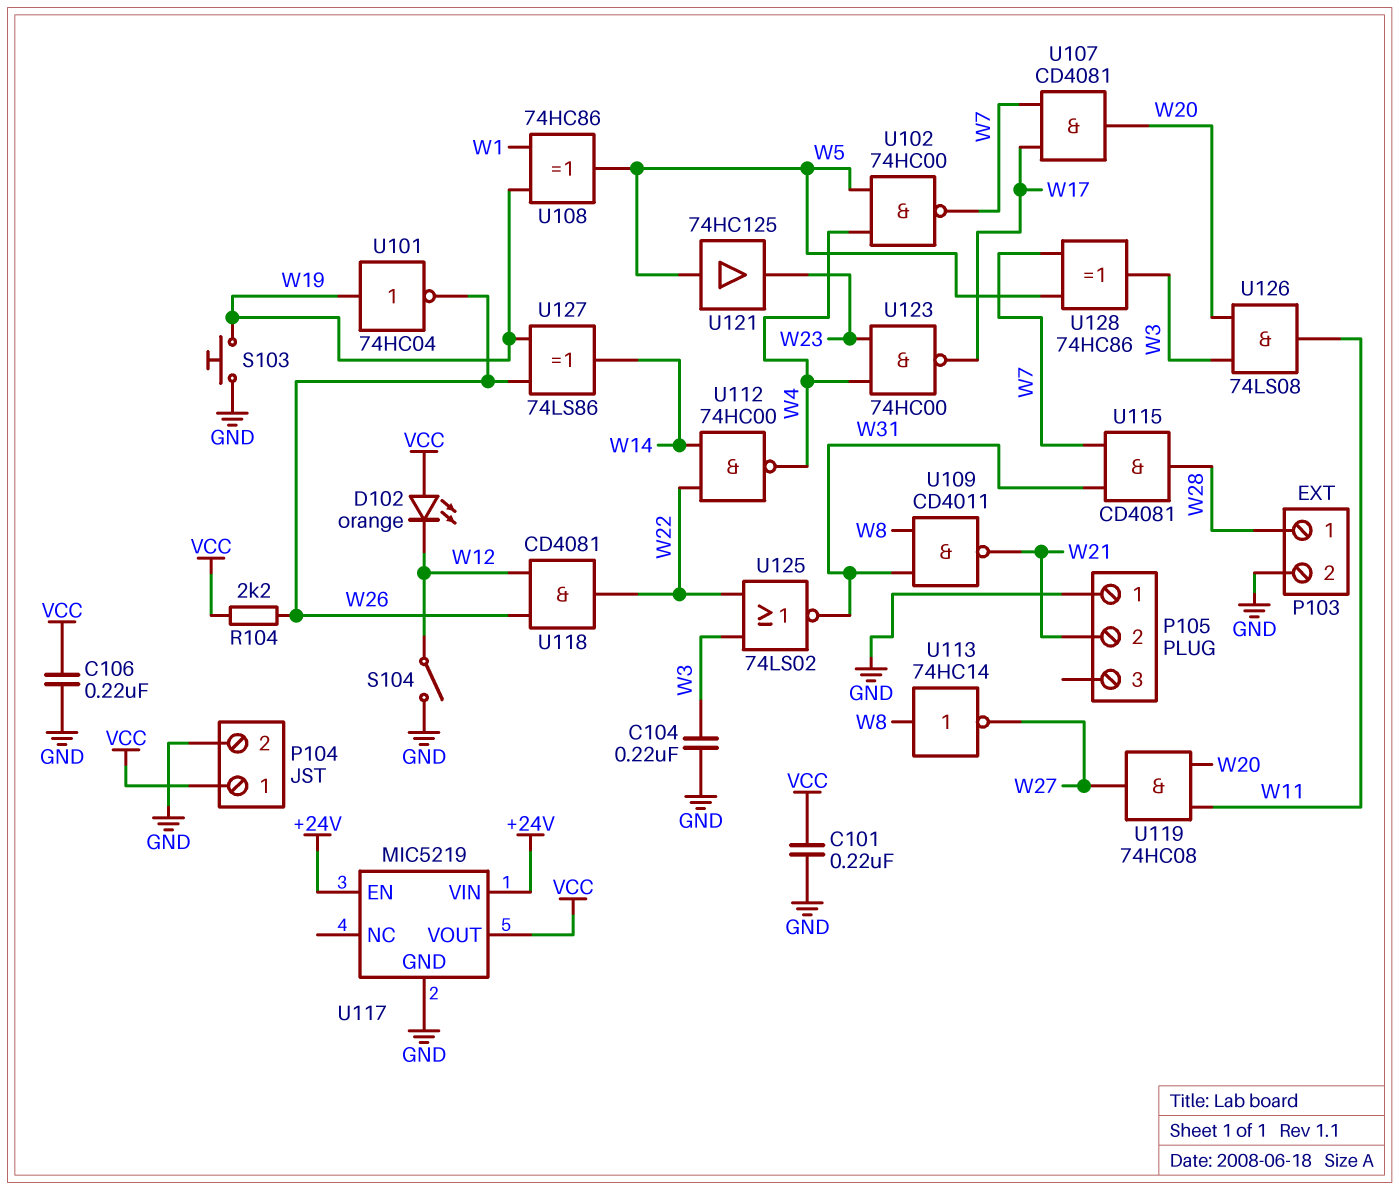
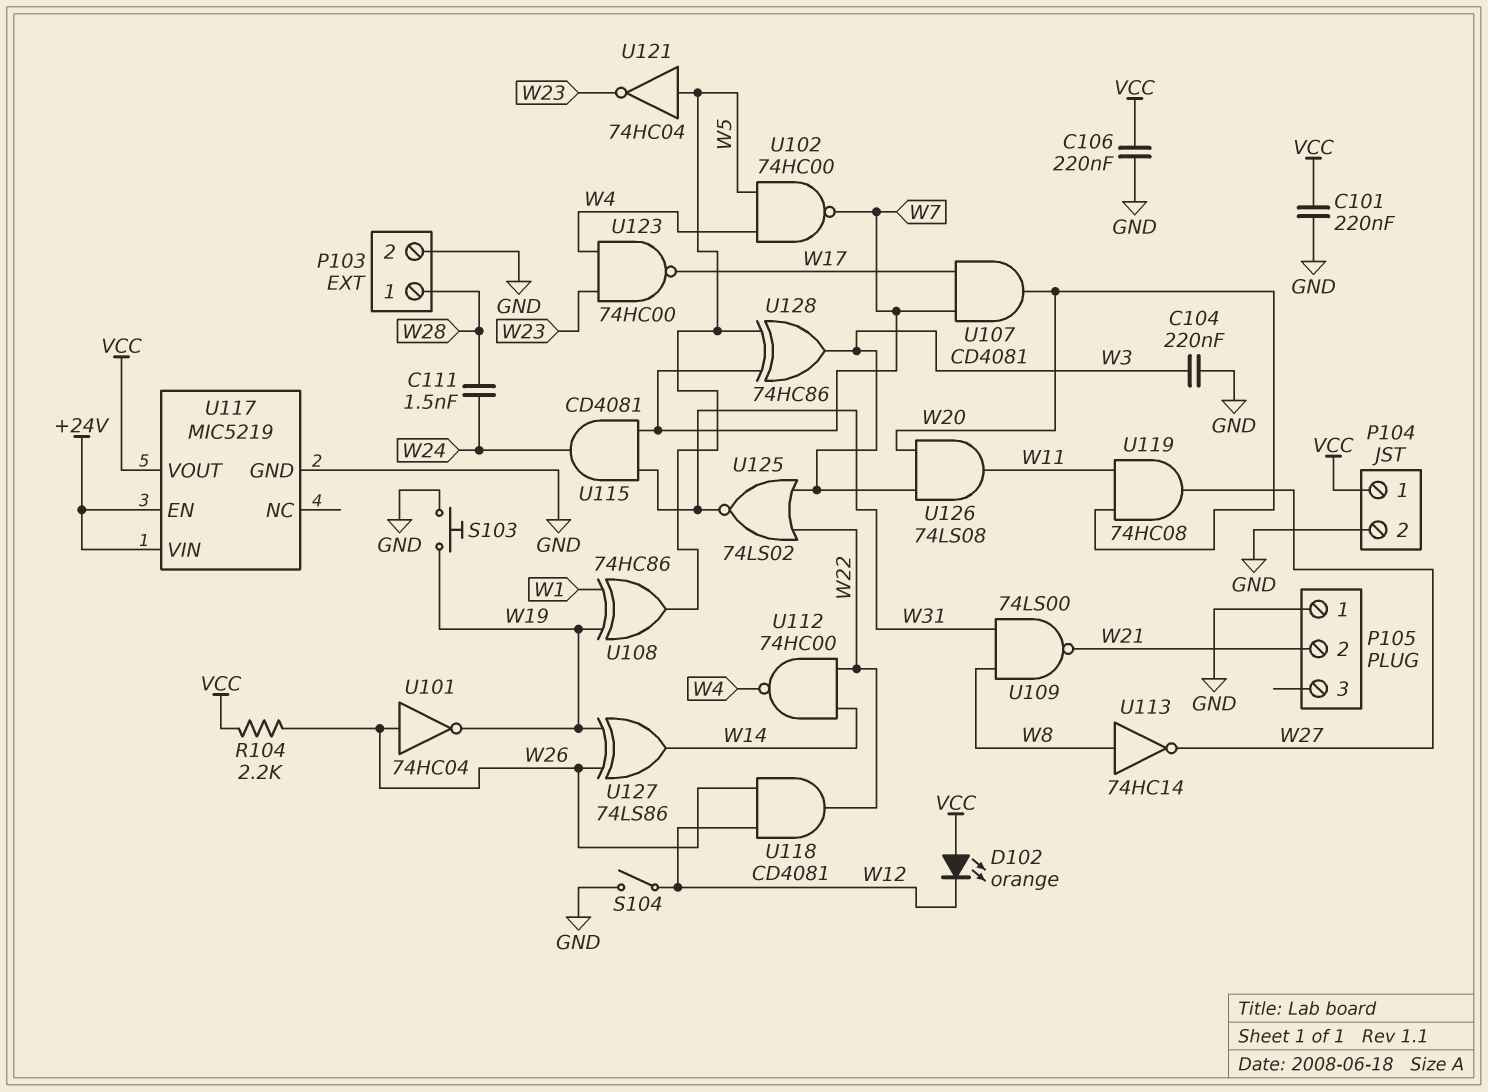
C111: none -> 1.5nF (W24, W28)
U101: NOT 74HC04 (in W19, out W26) -> NOT 74HC04 (in W26, out W19)
U109: NAND CD4011 (in W8, in W31, out W21) -> NAND 74LS00 (in W8, in W31, out W21)
U115: AND CD4081 (in W7, in W31, out W28) -> AND CD4081 (in W7, in W31, out W24)
U121: buffer 74HC125 (in W5, out W23) -> NOT 74HC04 (in W5, out W23)

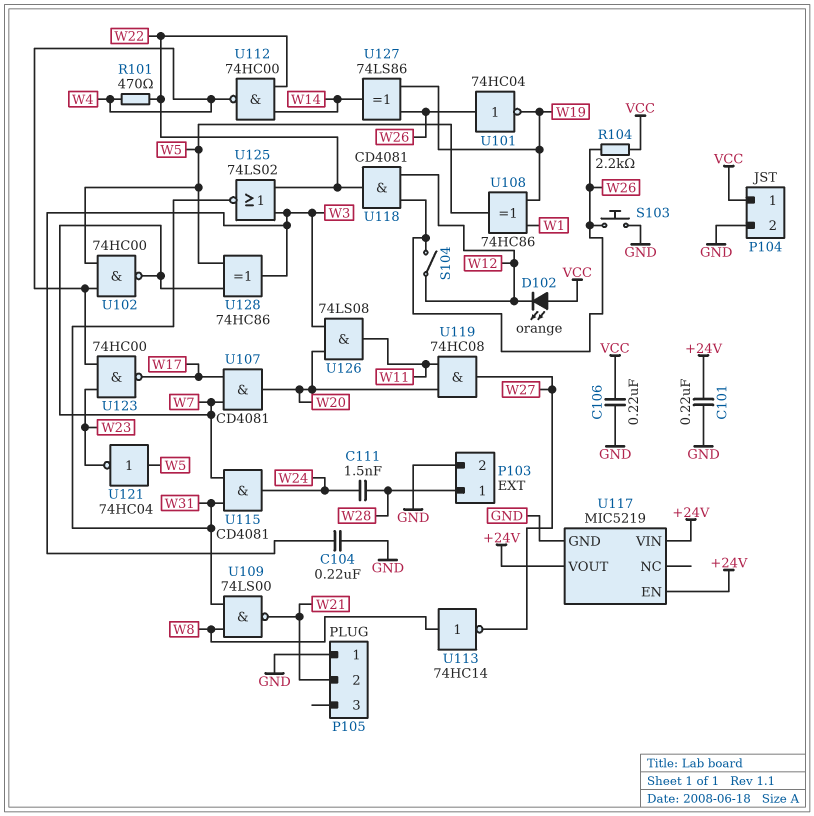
C101: 220nF (GND, VCC) -> 220nF (+24V, GND)
R101: none -> 470 (W4, W22)
S103: button (GND, W19) -> button (GND, W26)
S104: switch (GND, W12) -> switch (W12, W26)
U117 pin VOUT: VCC -> +24V

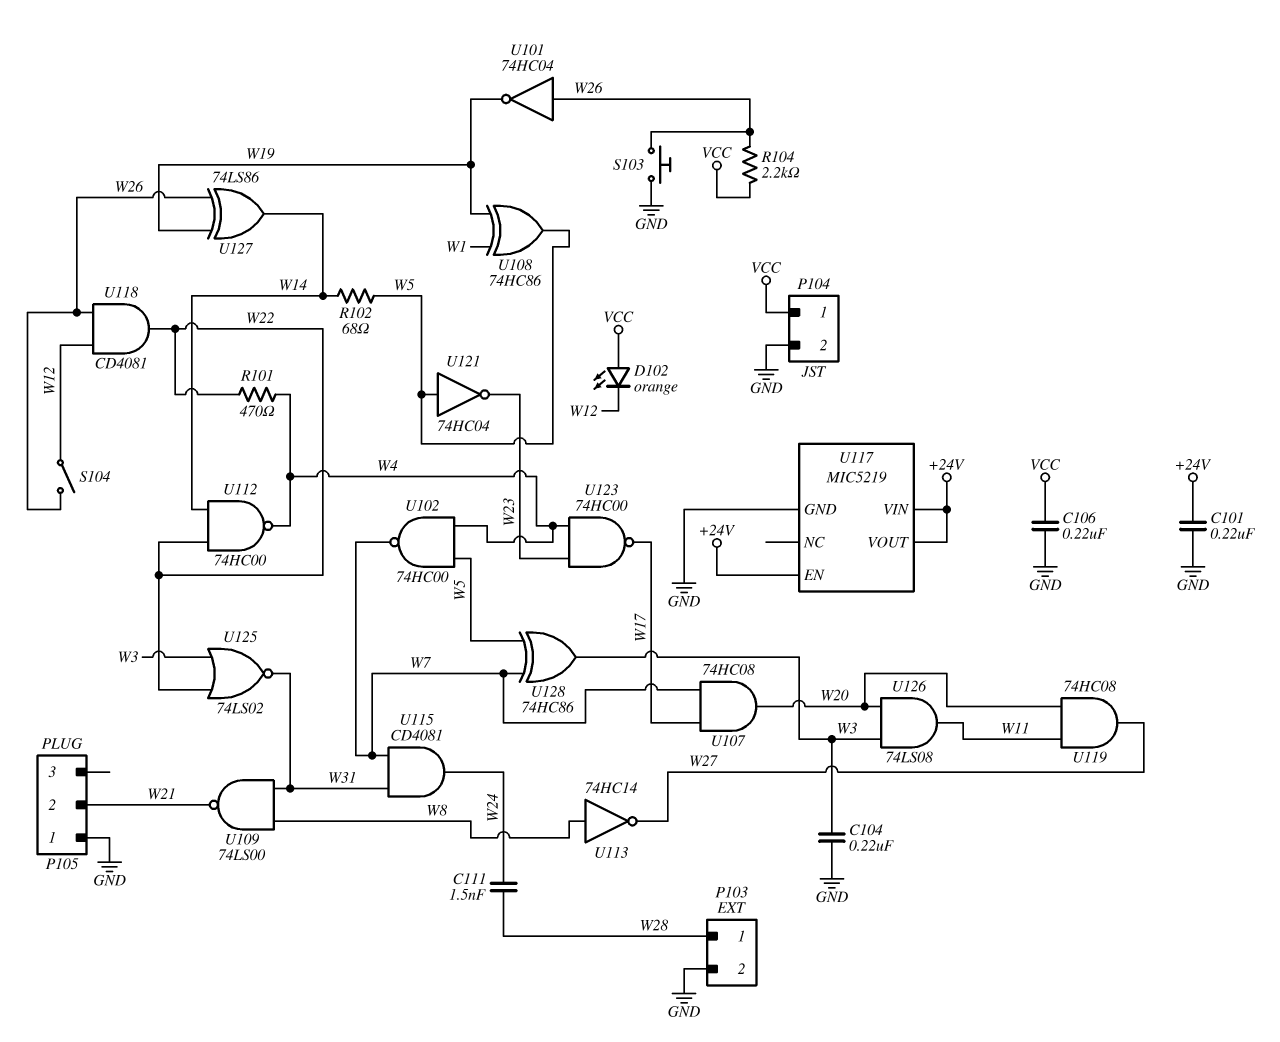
R102: none -> 68 (W5, W14)
U107: AND CD4081 (in W7, in W17, out W20) -> AND 74HC08 (in W7, in W17, out W20)

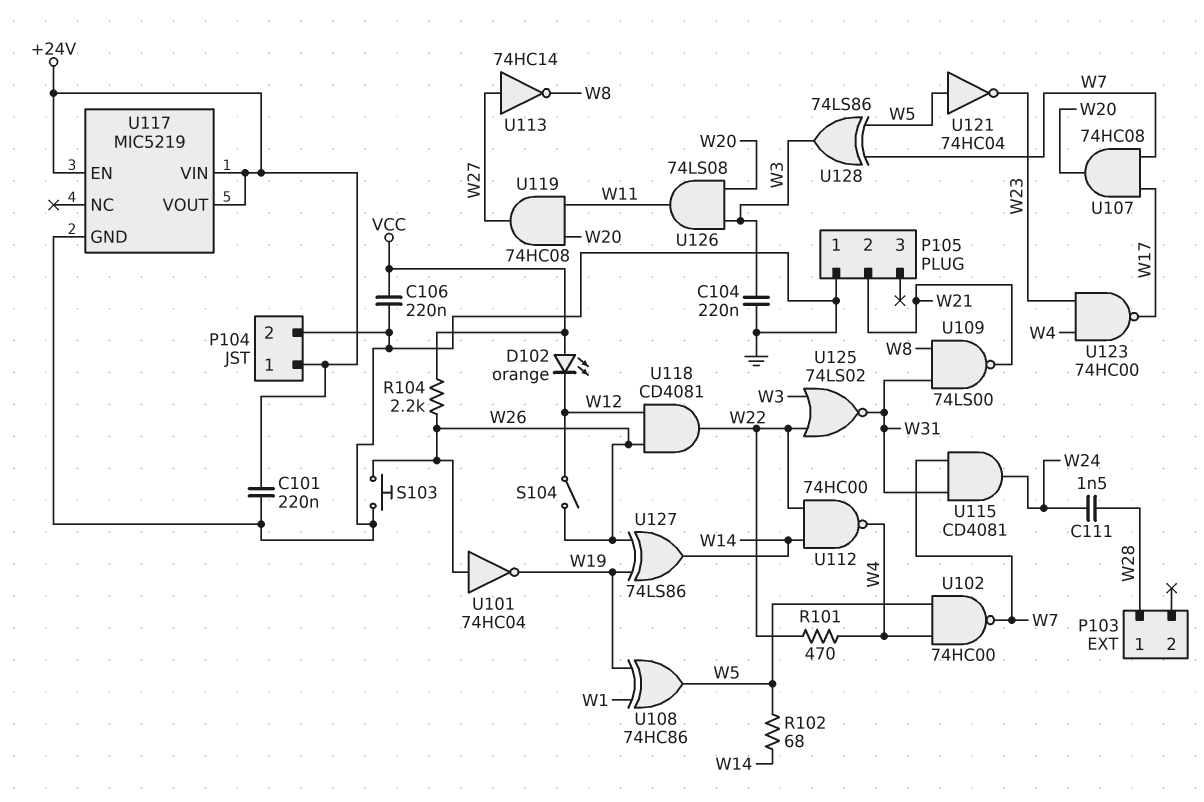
P103 pin 2: GND -> none
P104 pin 1: VCC -> +24V
U113: NOT 74HC14 (in W8, out W27) -> NOT 74HC14 (in W27, out W8)
U128: XOR 74HC86 (in W5, in W7, out W3) -> XOR 74LS86 (in W5, in W7, out W3)

